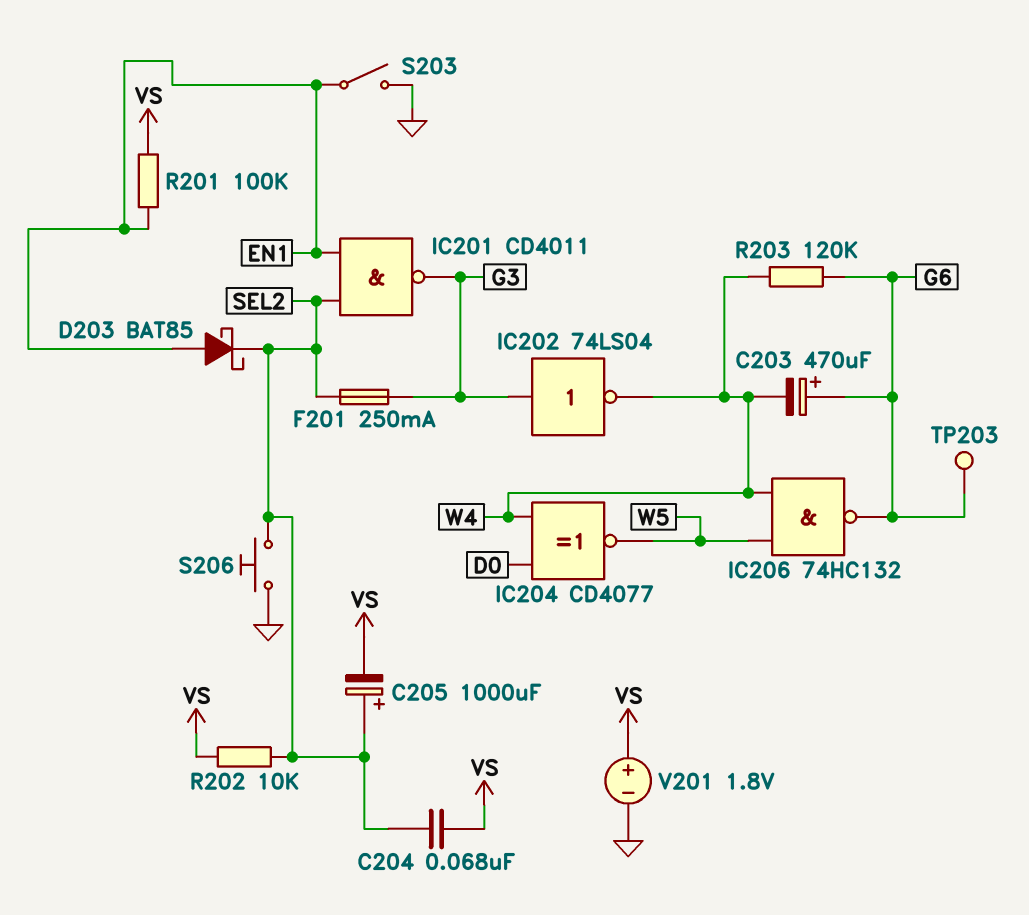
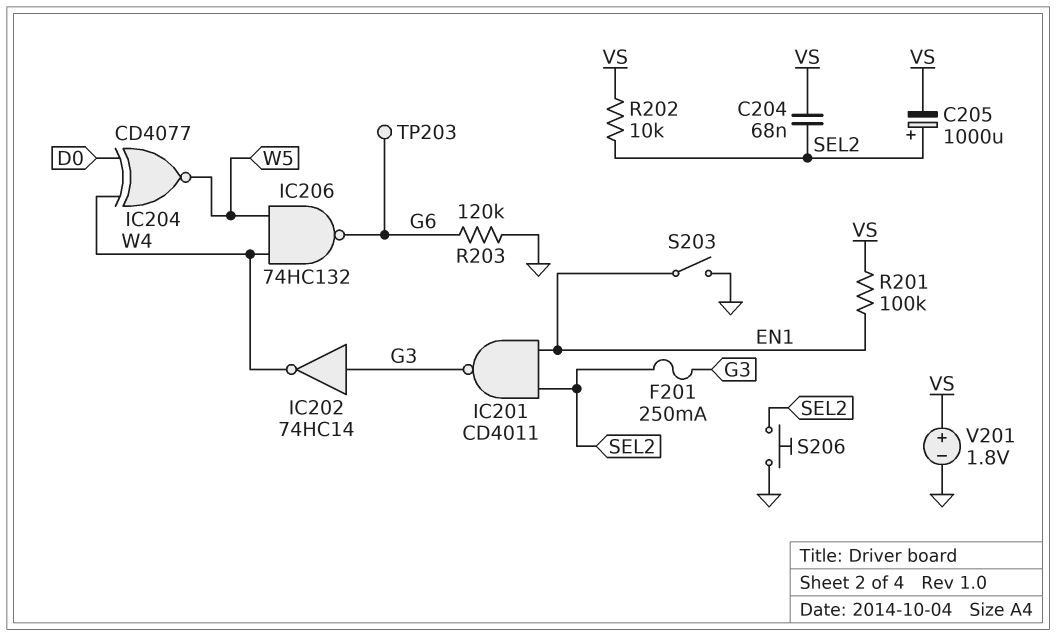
C203: 470uF (plus G6, minus W4) -> none
D203: schottky BAT85 (A EN1, K SEL2) -> none
IC202: NOT 74LS04 (in G3, out W4) -> NOT 74HC14 (in G3, out W4)
R203: 120k (G6, W4) -> 120k (G6, GND)

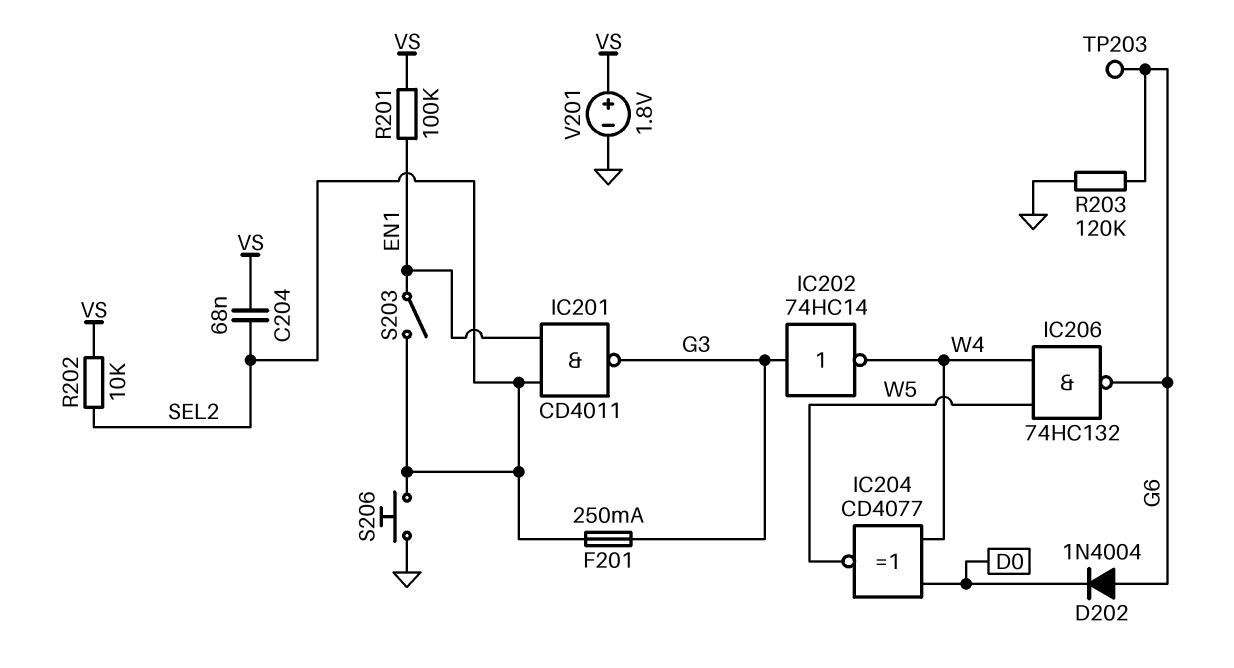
C205: 1000uF (plus SEL2, minus VS) -> none
D202: none -> diode 1N4004 (A G6, K D0)
S203: switch (EN1, GND) -> switch (EN1, SEL2)

